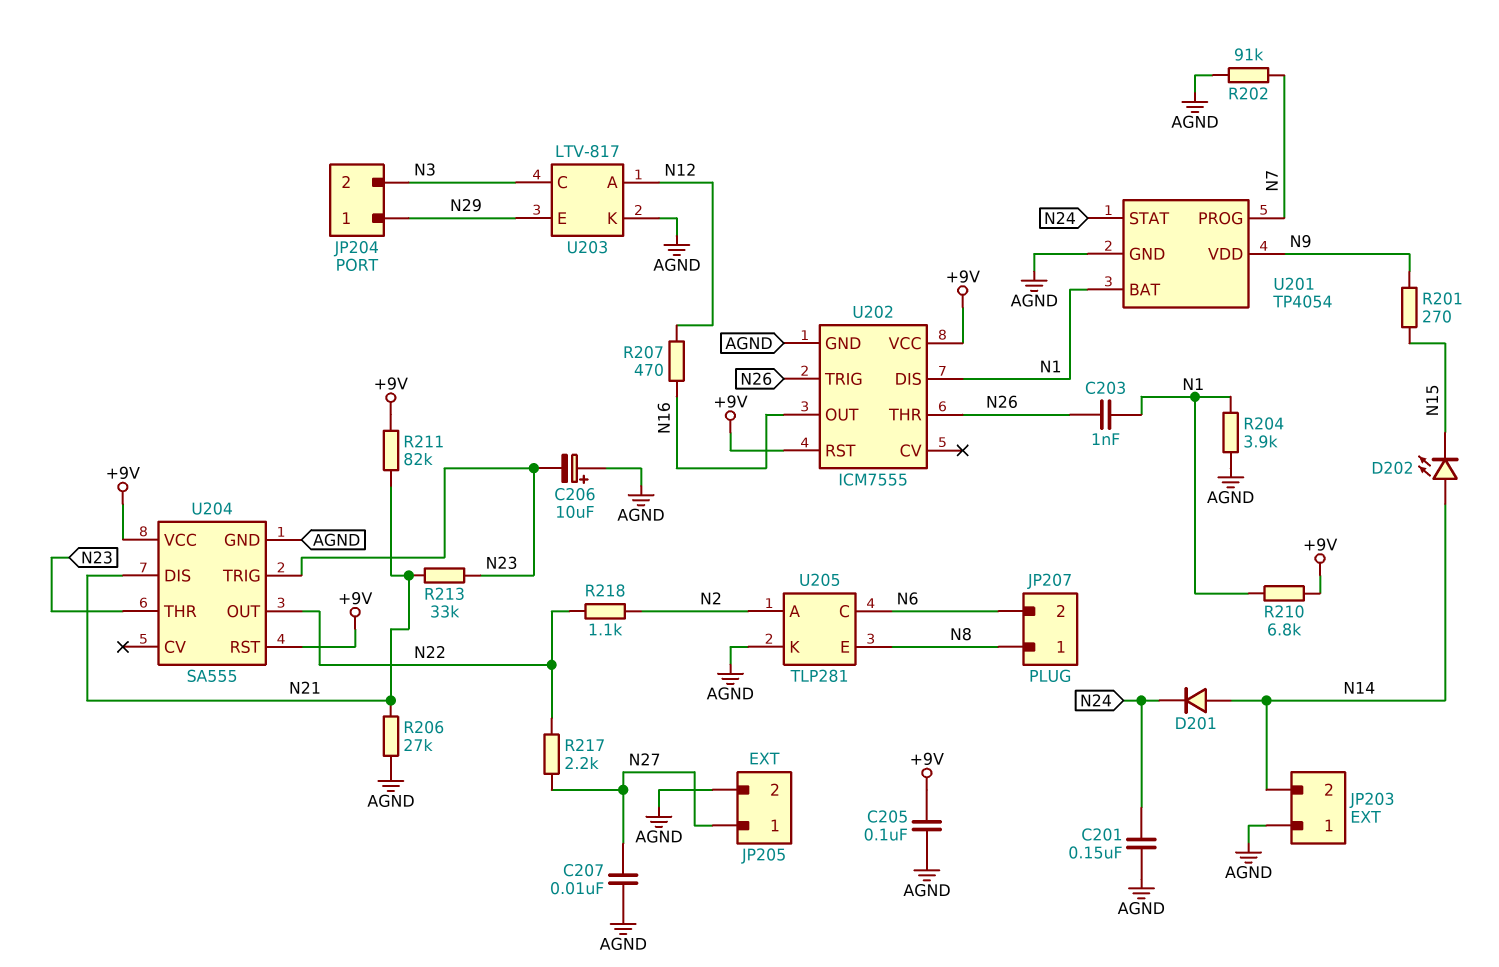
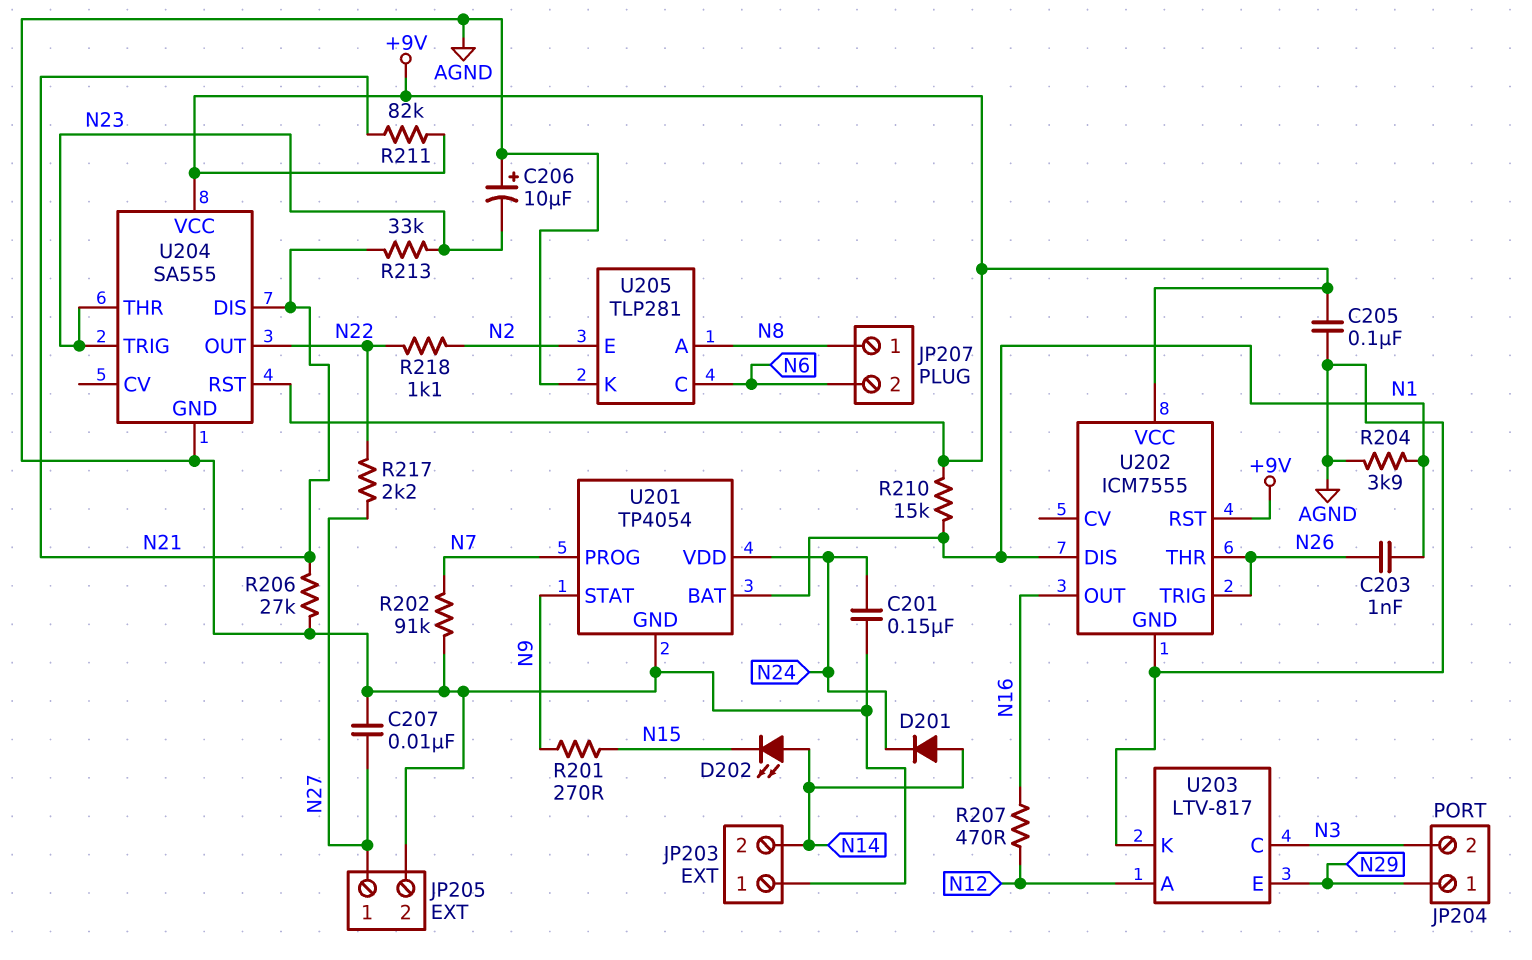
R210: 6.8k (+9V, N1) -> 15k (+9V, N1)
U201 pin STAT: N24 -> N9
U201 pin VDD: N9 -> N24
U205 pin A: N2 -> N8
U205 pin E: N8 -> N2

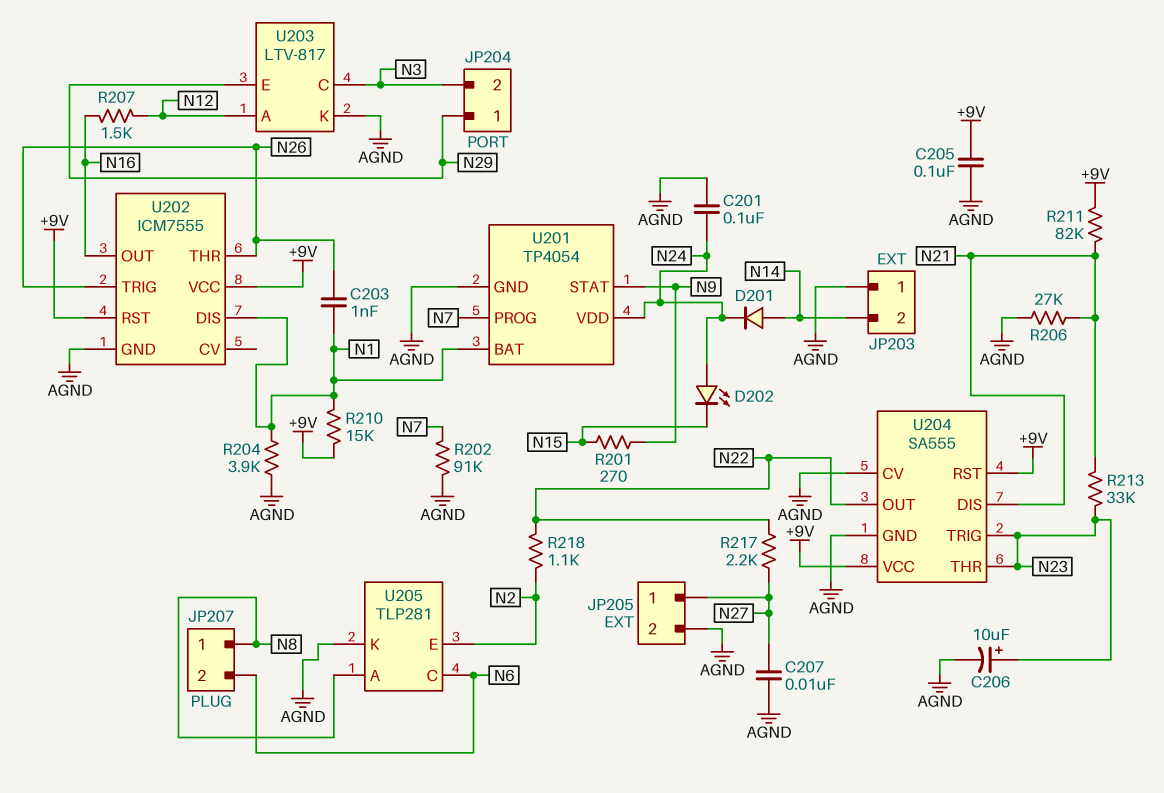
C201: 150nF (AGND, N24) -> 100nF (AGND, N24)
C206: 10uF (plus AGND, minus N23) -> 10uF (plus N23, minus AGND)
D202: LED (A N14, K N15) -> LED (A N24, K N15)
R207: 470 (N12, N16) -> 1.5k (N12, N16)
U204 pin CV: none -> AGND

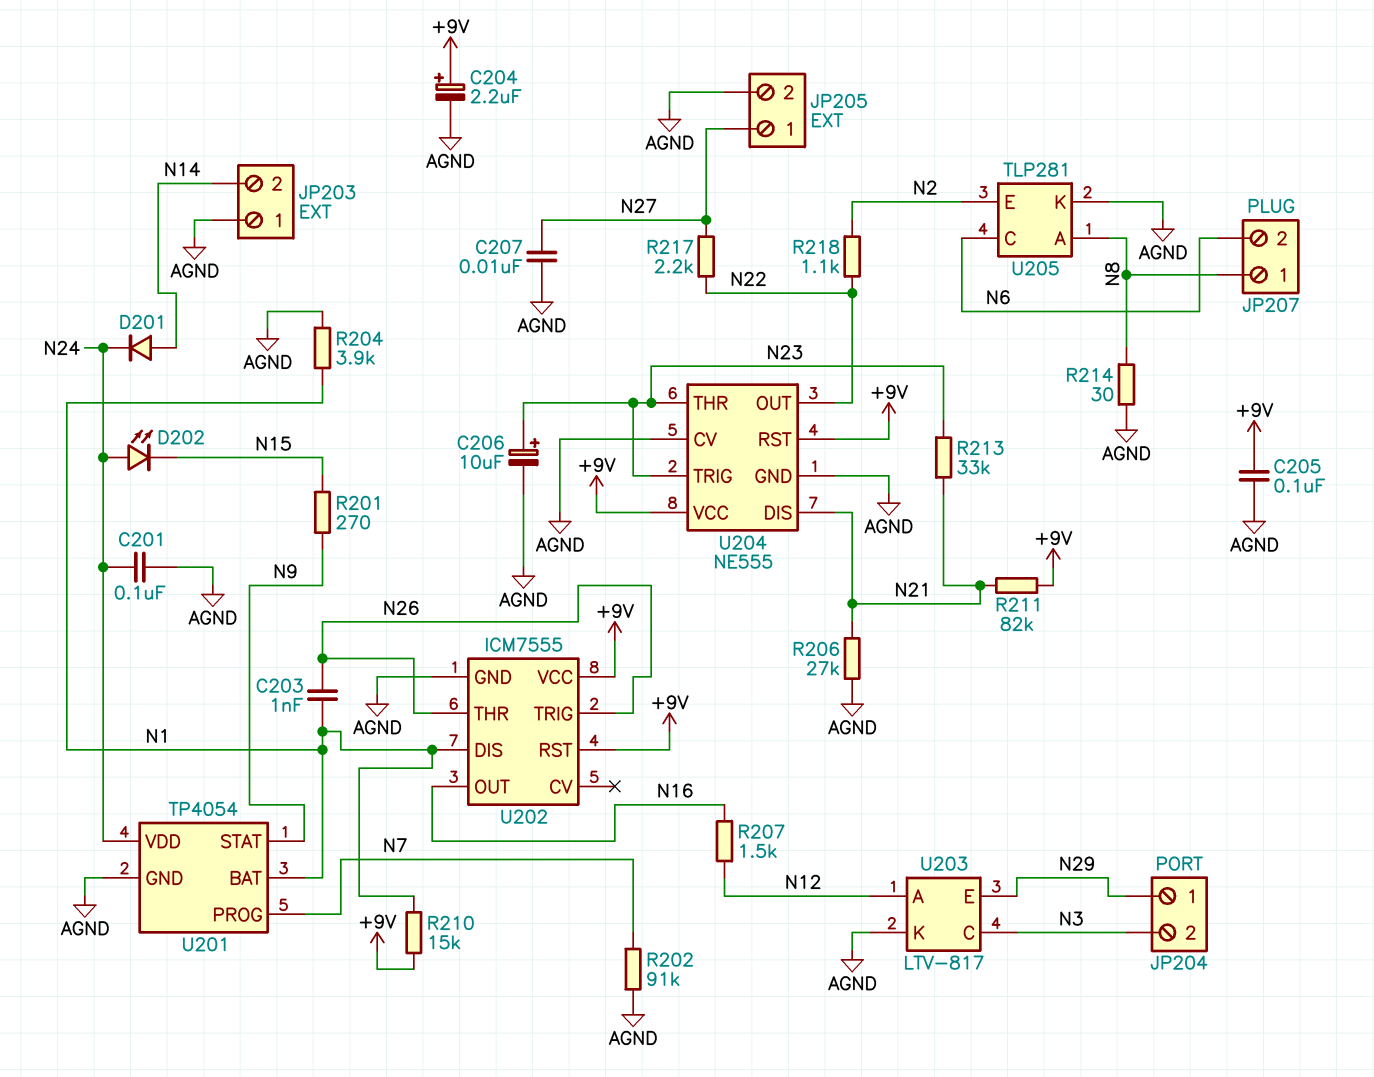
C204: none -> 2.2uF (plus +9V, minus AGND)
R214: none -> 30 (AGND, N8)
U204: SA555 -> NE555

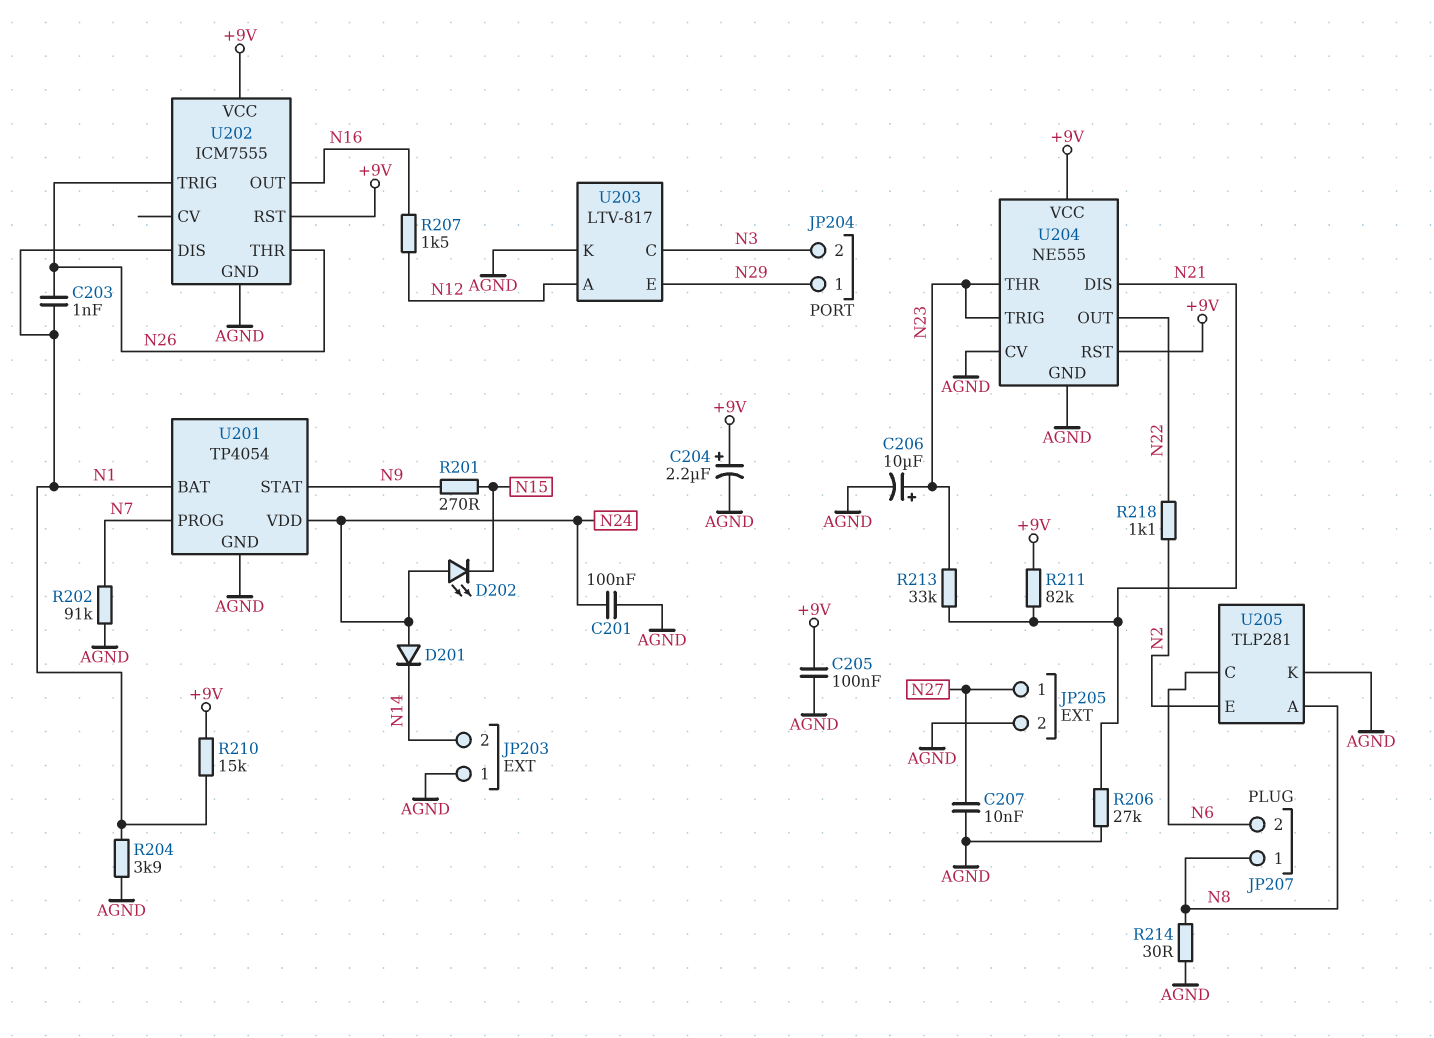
D201: diode (A N14, K N24) -> diode (A N24, K N14)
R217: 2.2k (N22, N27) -> none

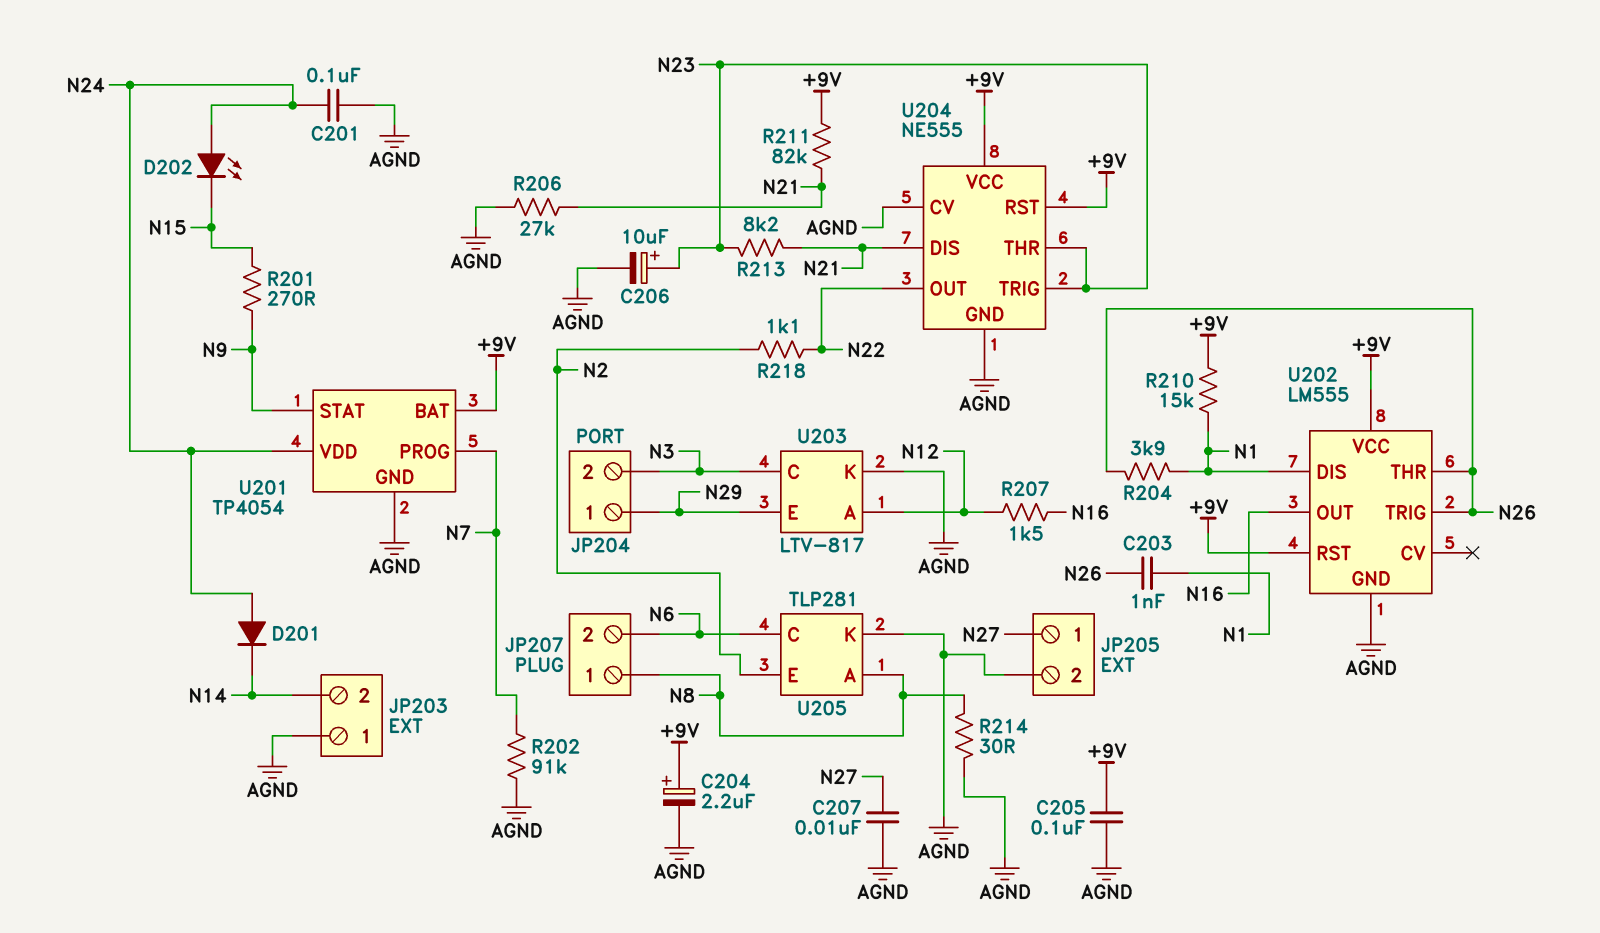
R204: 3.9k (AGND, N1) -> 3.9k (N1, N26)
R213: 33k (N21, N23) -> 8.2k (N21, N23)
U201 pin BAT: N1 -> +9V
U202: ICM7555 -> LM555

